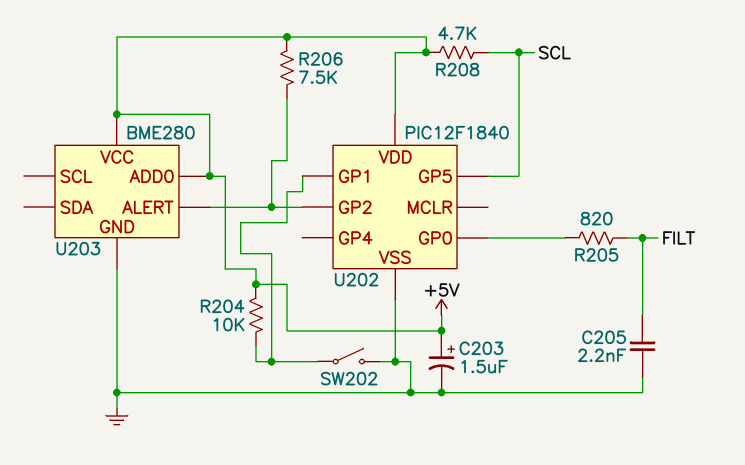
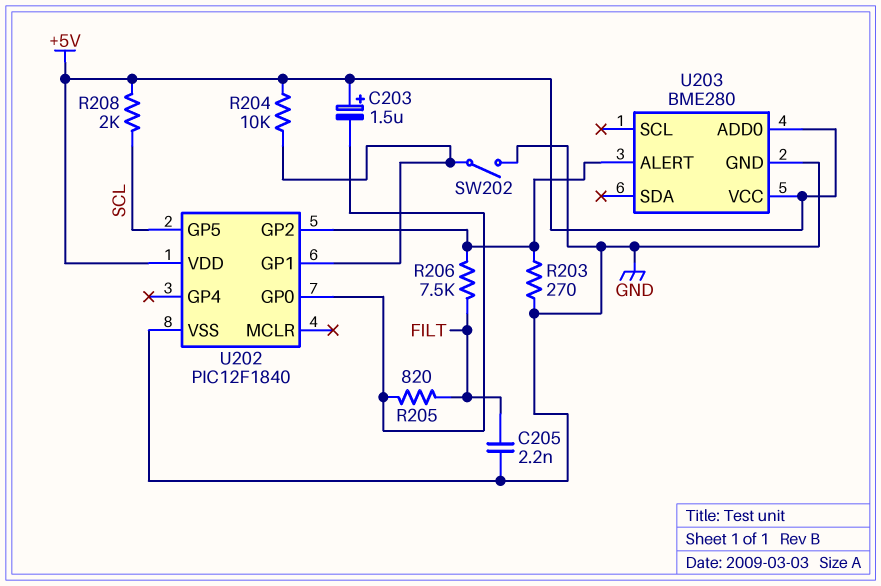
C203: 1.5uF (plus +5V, minus GND) -> 1.5uF (plus +5V, minus U202/GP0)
R203: none -> 270 (GND, U202/GP2)
R206: 7.5k (+5V, U202/GP2) -> 7.5k (FILT, U202/GP2)
R208: 4.7k (+5V, SCL) -> 2k (+5V, SCL)

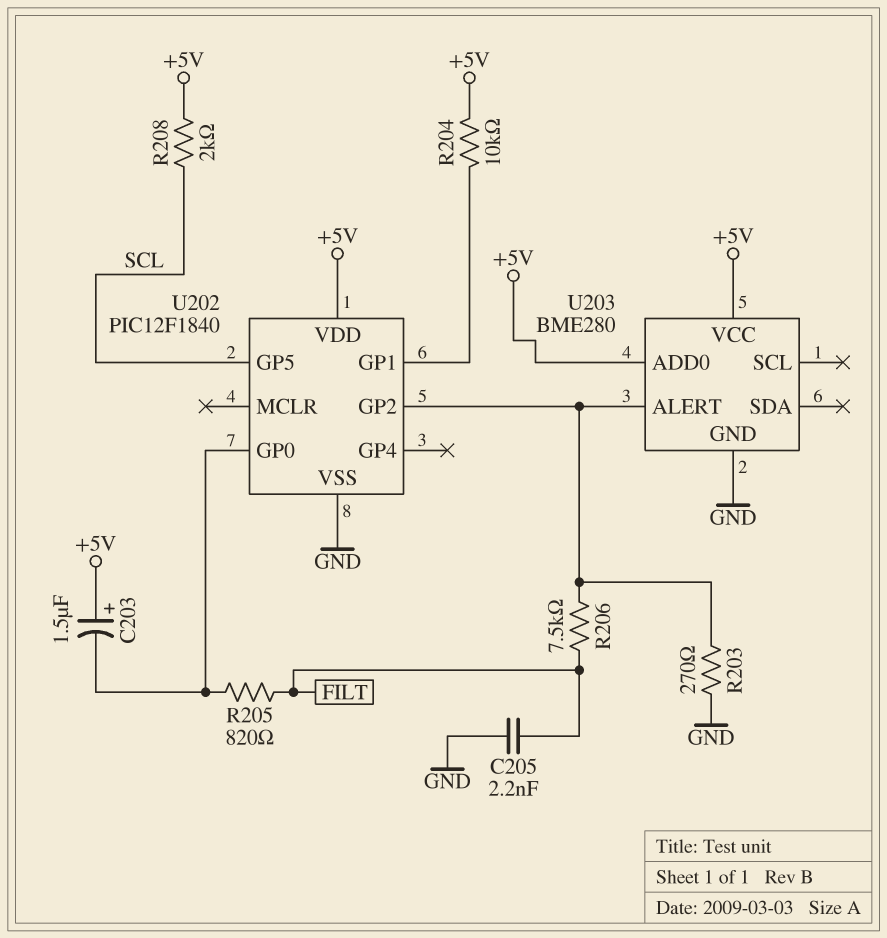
SW202: switch (GND, U202/GP1) -> none

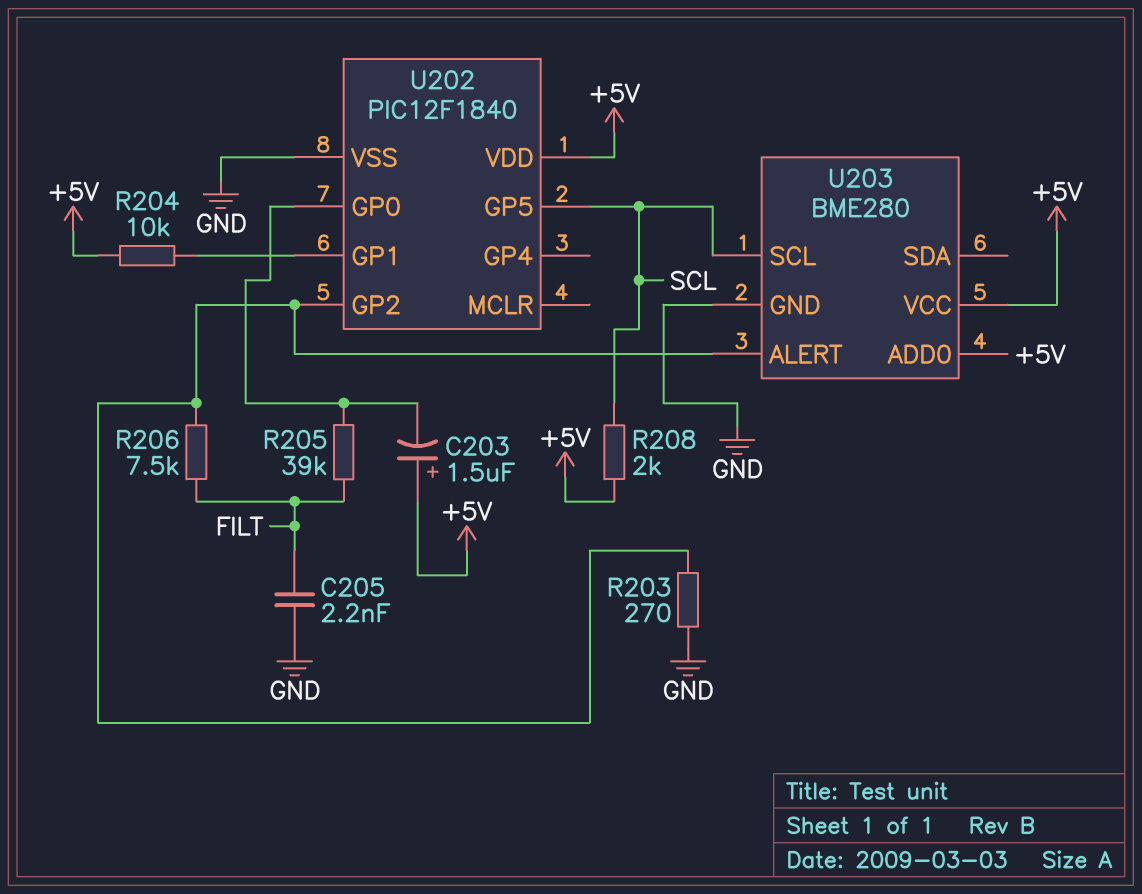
R205: 820 (FILT, U202/GP0) -> 39k (FILT, U202/GP0)
U203 pin SCL: none -> SCL

